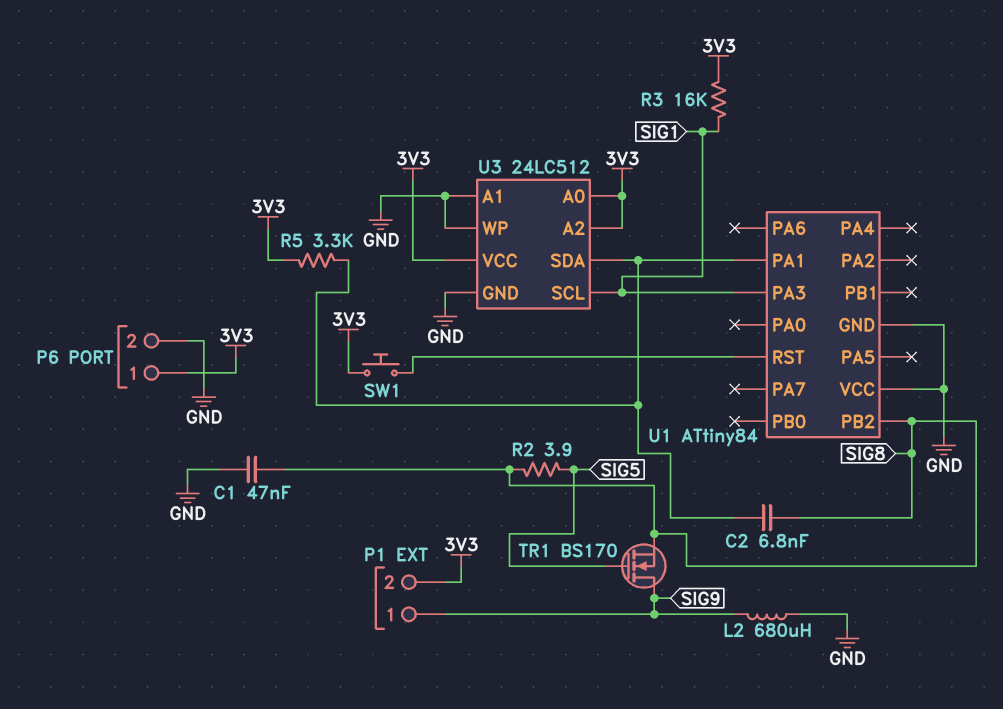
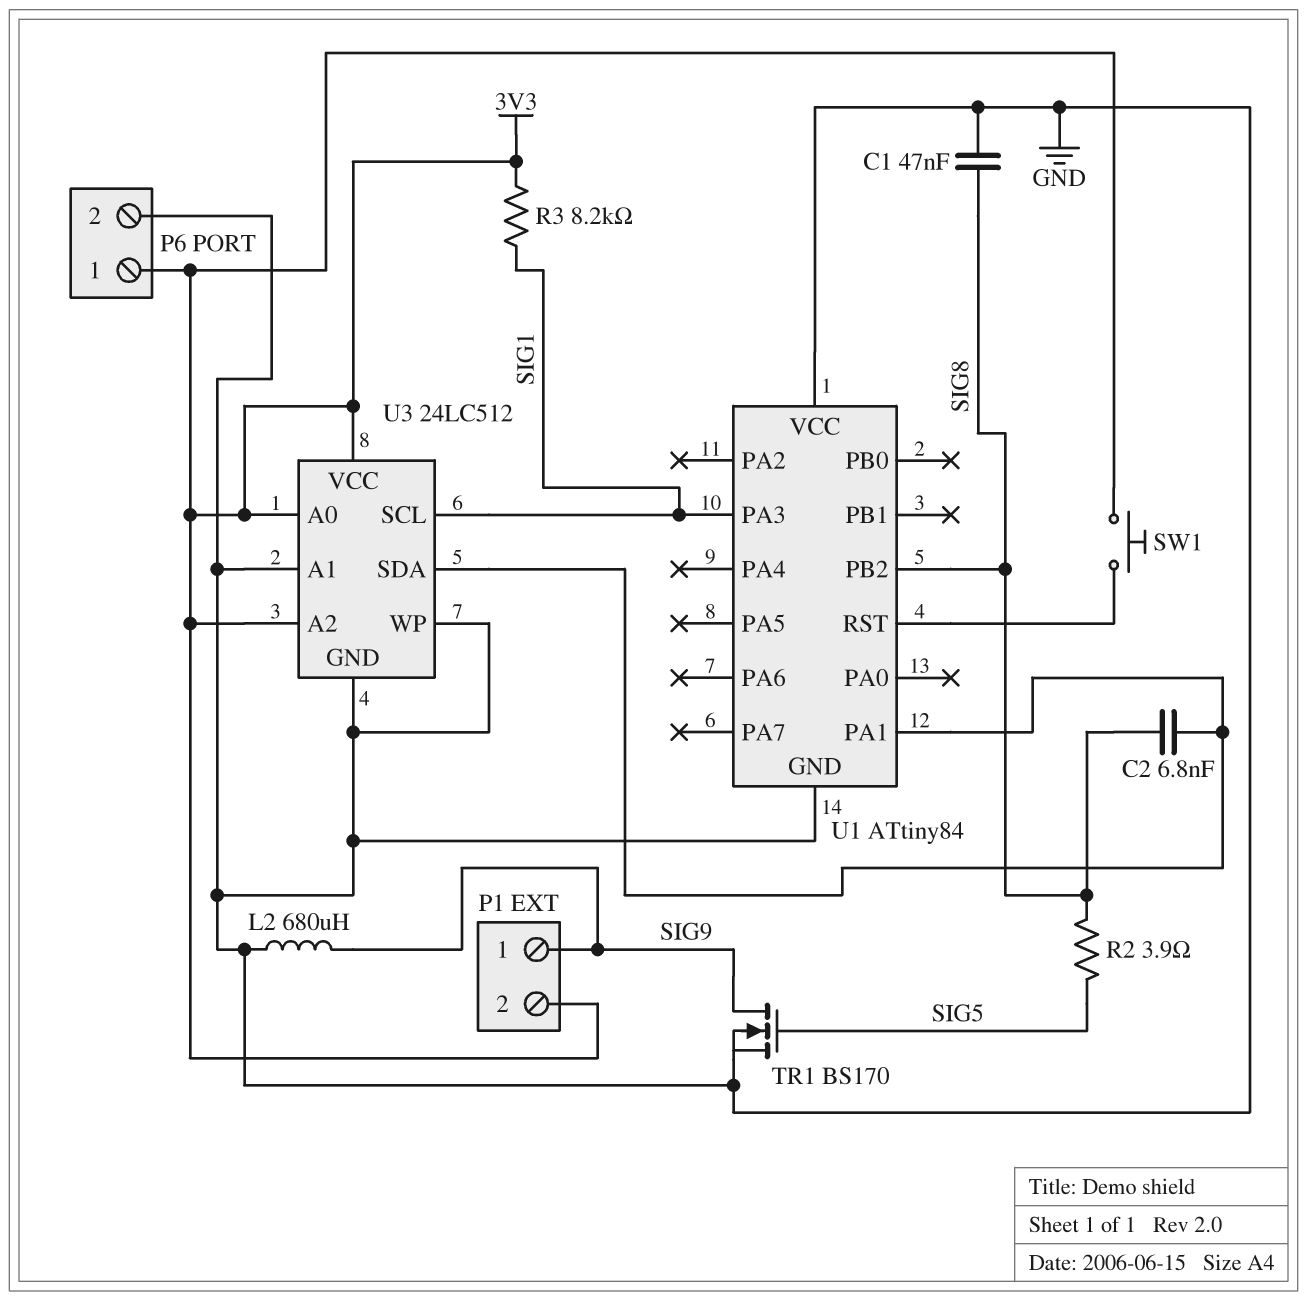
R3: 16k (3V3, SIG1) -> 8.2k (3V3, SIG1)
R5: 3.3k (3V3, U1/PA1) -> none
TR1: NMOS BS170 (G SIG5, D SIG9, S SIG8) -> NMOS BS170 (G SIG5, D SIG9, S GND)

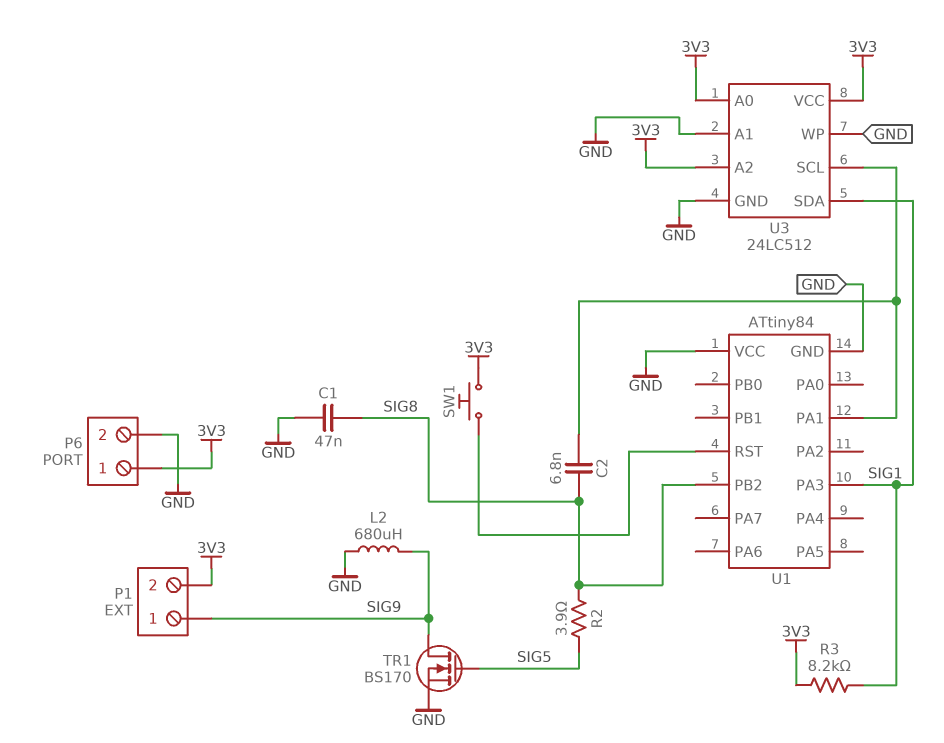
U3 pin SCL: SIG1 -> U1/PA1
U3 pin SDA: U1/PA1 -> SIG1

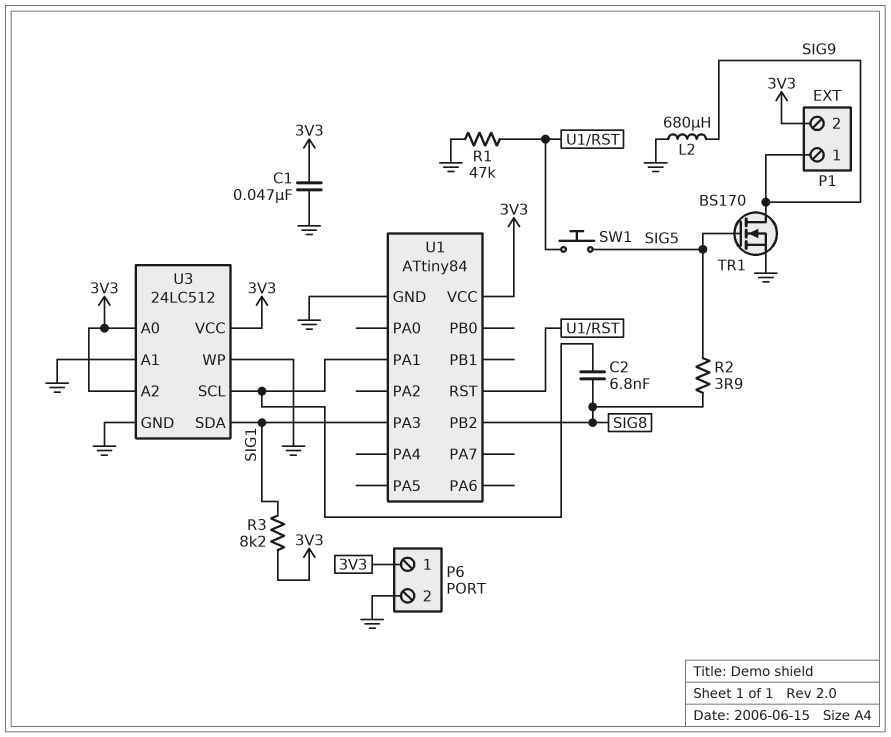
C1: 47nF (GND, SIG8) -> 47nF (3V3, GND)
R1: none -> 47k (GND, U1/RST)
SW1: button (3V3, U1/RST) -> button (SIG5, U1/RST)
U1 pin VCC: GND -> 3V3

